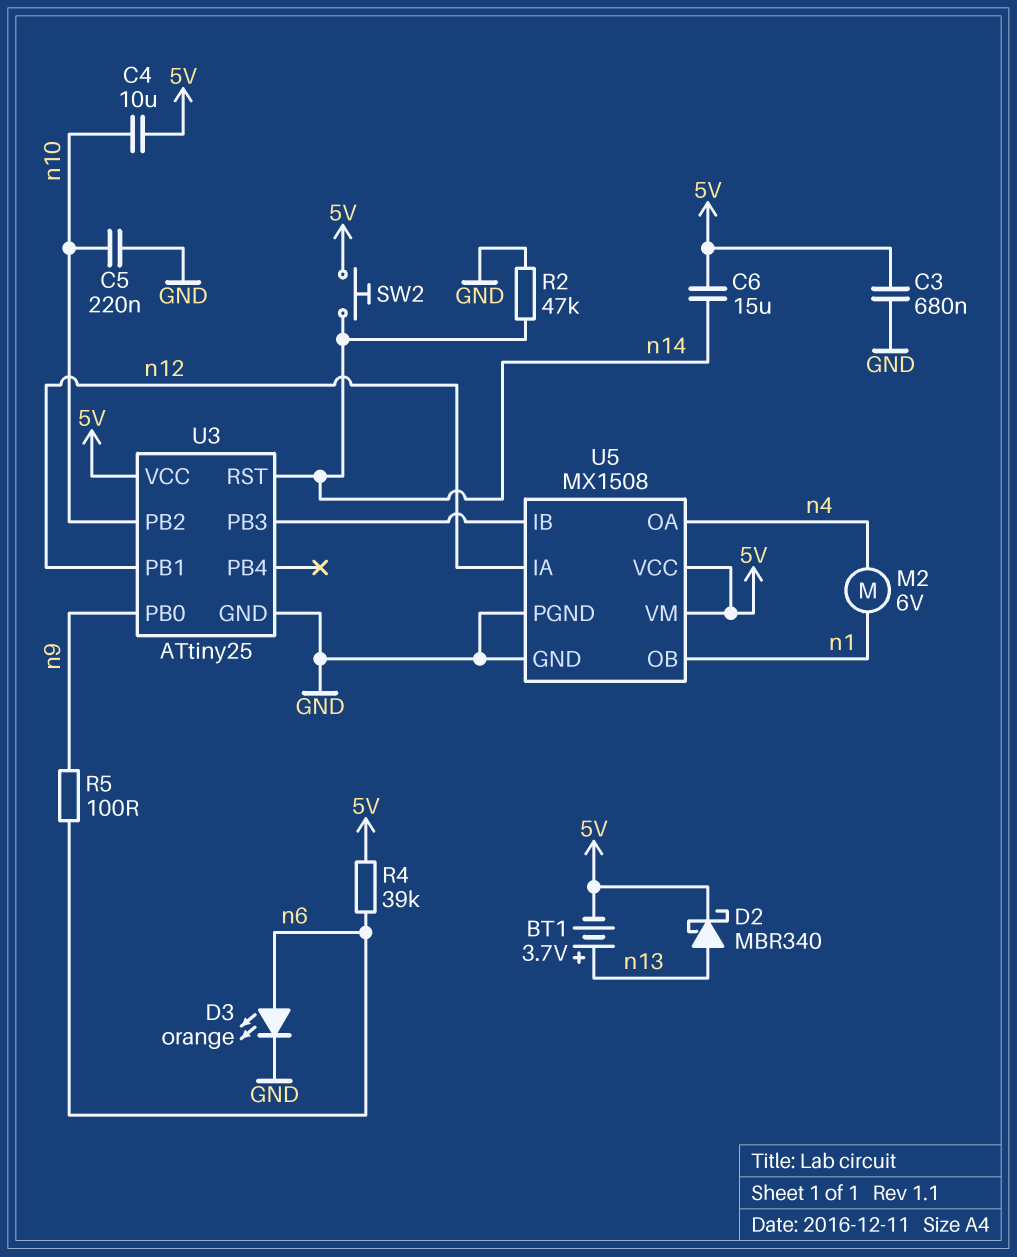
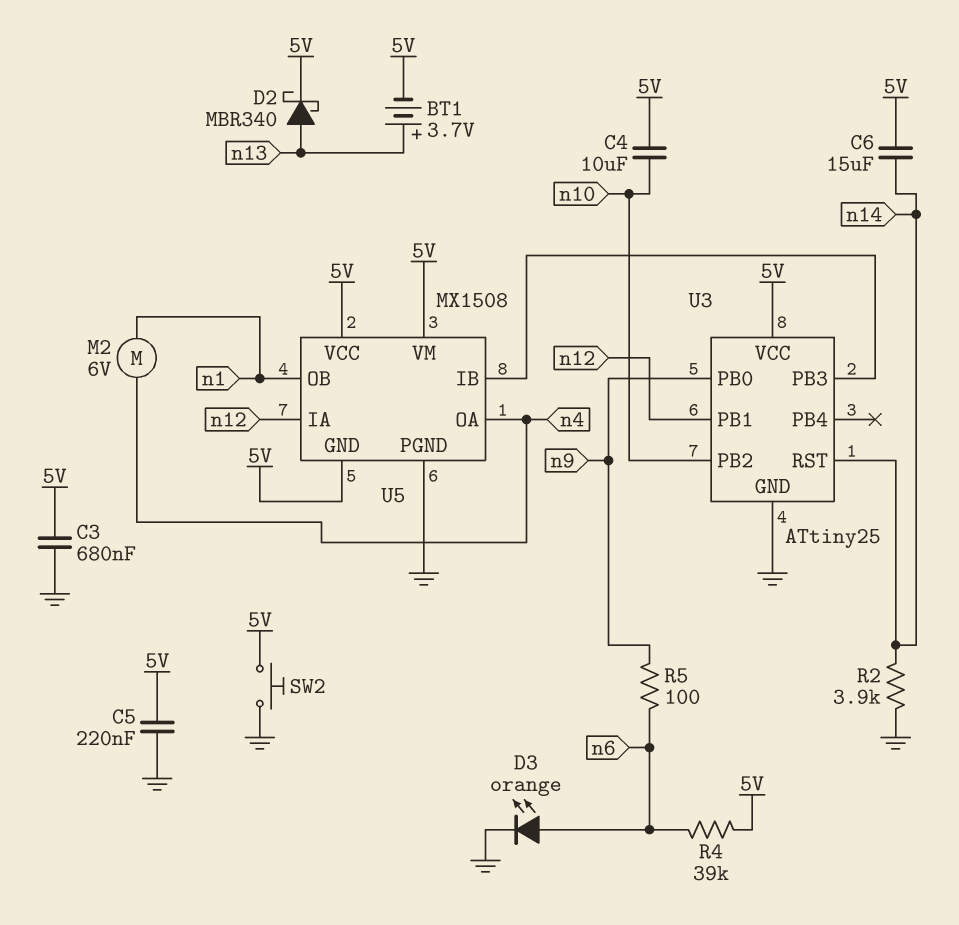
C5: 220nF (GND, n10) -> 220nF (5V, GND)
R2: 47k (GND, n14) -> 3.9k (GND, n14)
SW2: button (5V, n14) -> button (5V, GND)
U5 pin GND: GND -> 5V

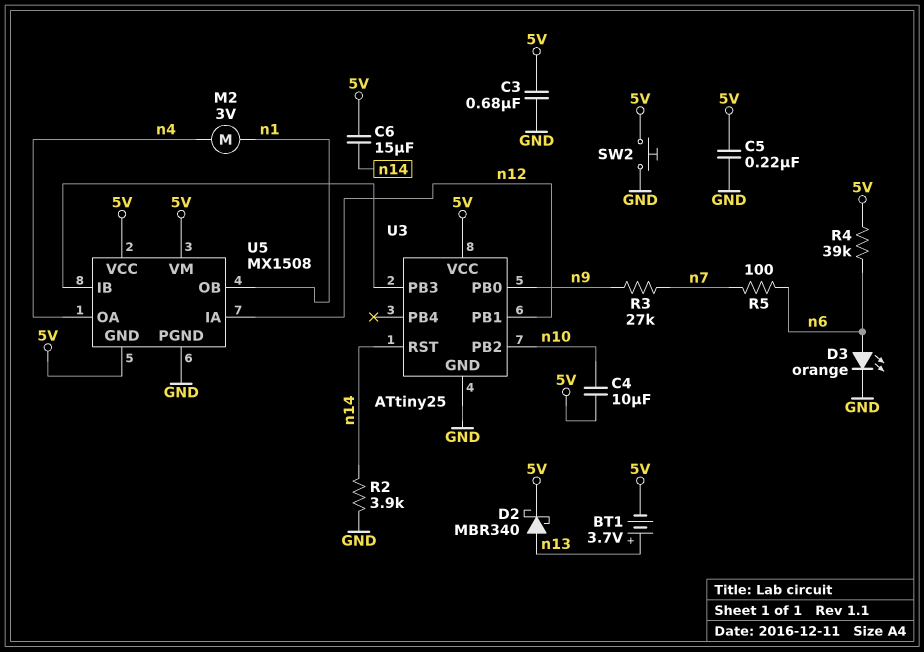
M2: motor 6V (n1, n4) -> motor 3V (n1, n4)
R3: none -> 27k (n7, n9)
R5: 100 (n6, n9) -> 100 (n6, n7)

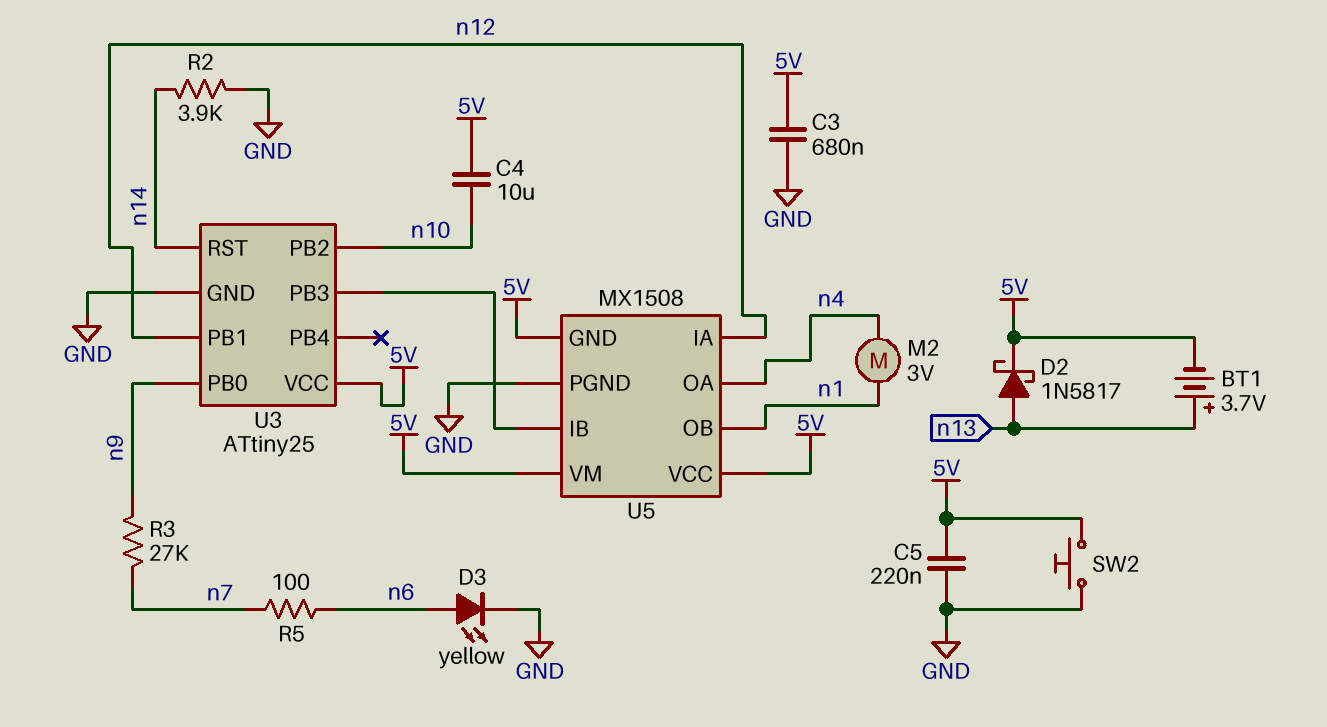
C6: 15uF (5V, n14) -> none
D2: schottky MBR340 (A n13, K 5V) -> schottky 1N5817 (A n13, K 5V)
D3: LED orange (A n6, K GND) -> LED yellow (A n6, K GND)
R4: 39k (5V, n6) -> none

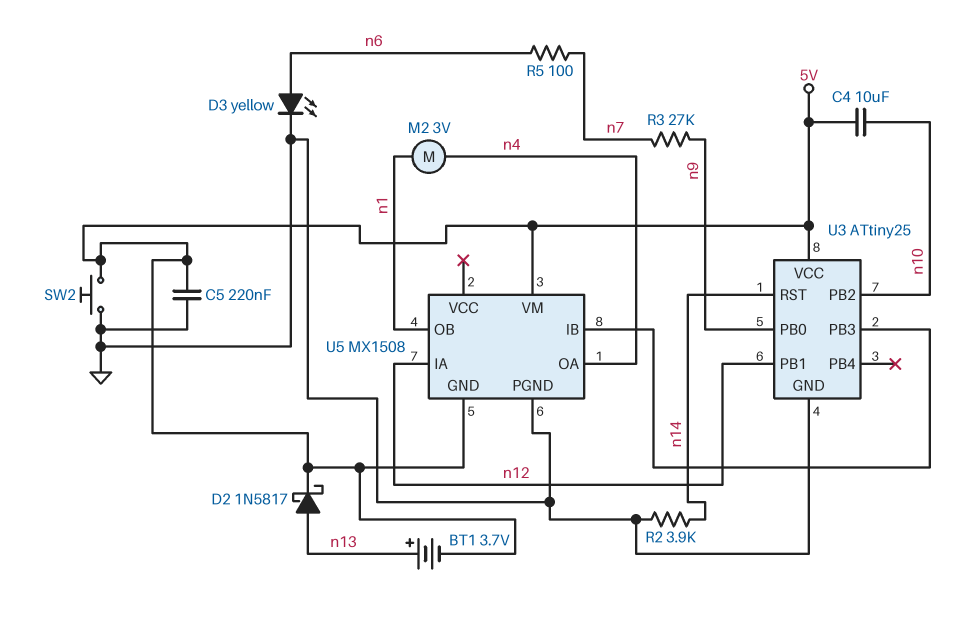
C3: 680nF (5V, GND) -> none
U5 pin VCC: 5V -> none

